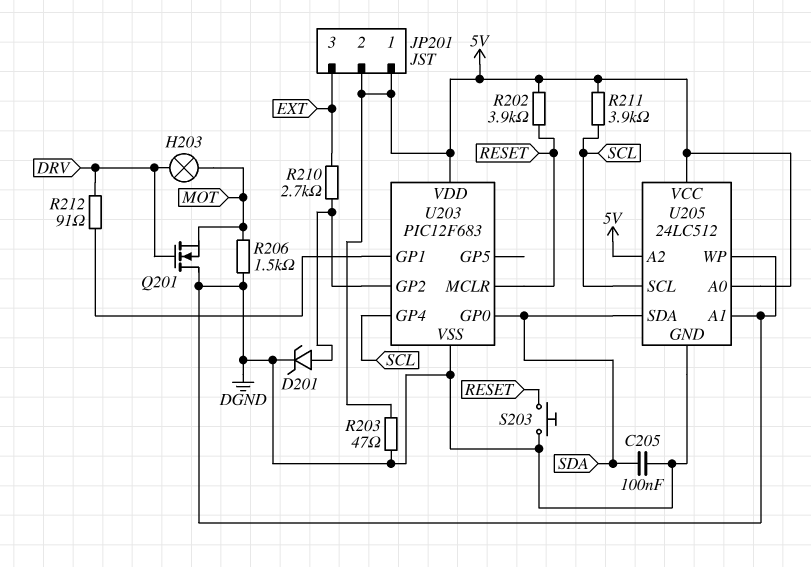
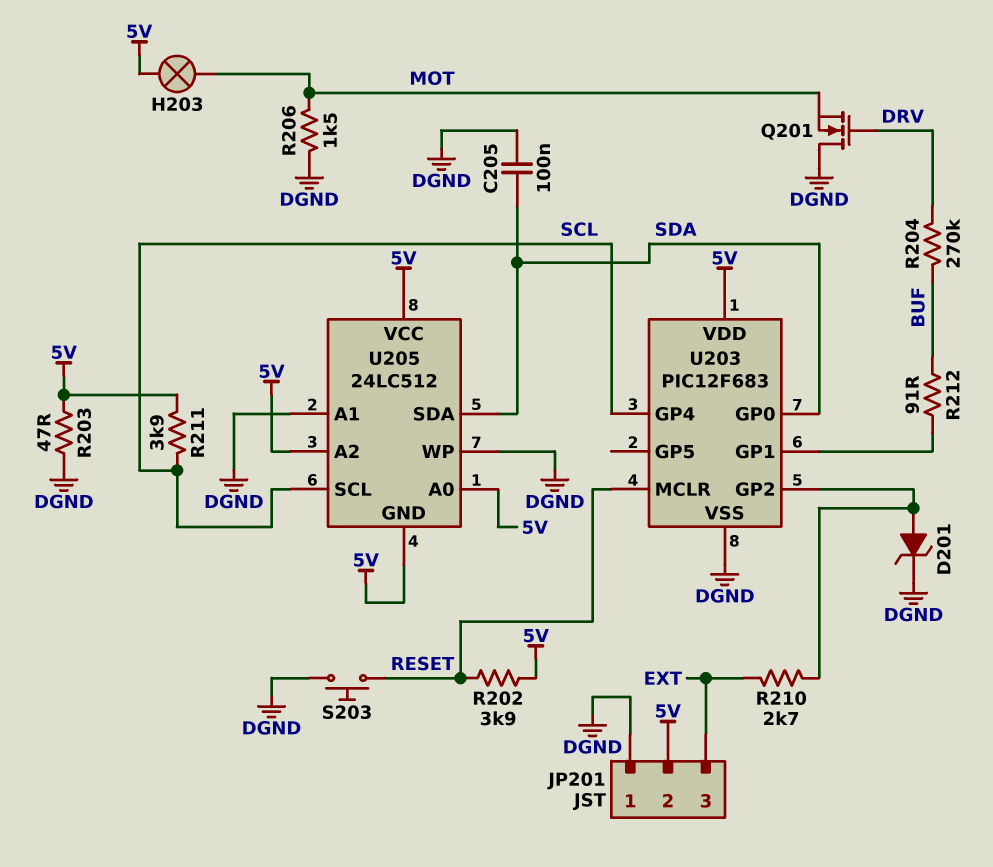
H203: lamp (DRV, MOT) -> lamp (5V, MOT)
JP201 pin 1: 5V -> DGND
R204: none -> 270k (BUF, DRV)
R212: 91 (DRV, U203/GP1) -> 91 (BUF, U203/GP1)
U205 pin GND: DGND -> 5V

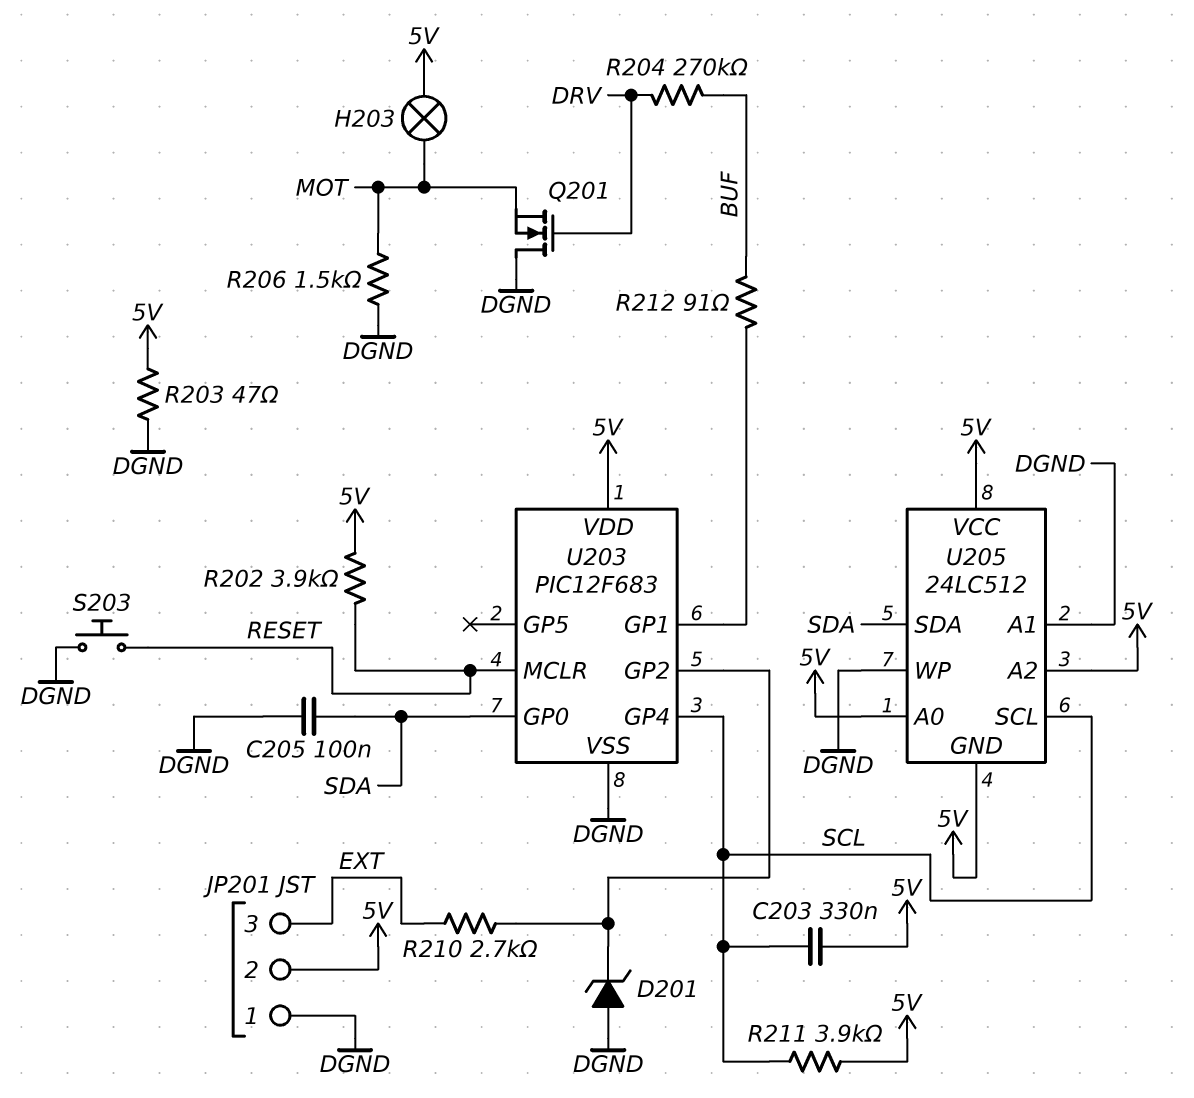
C203: none -> 330nF (5V, SCL)
D201: zener (A U203/GP2, K DGND) -> zener (A DGND, K U203/GP2)

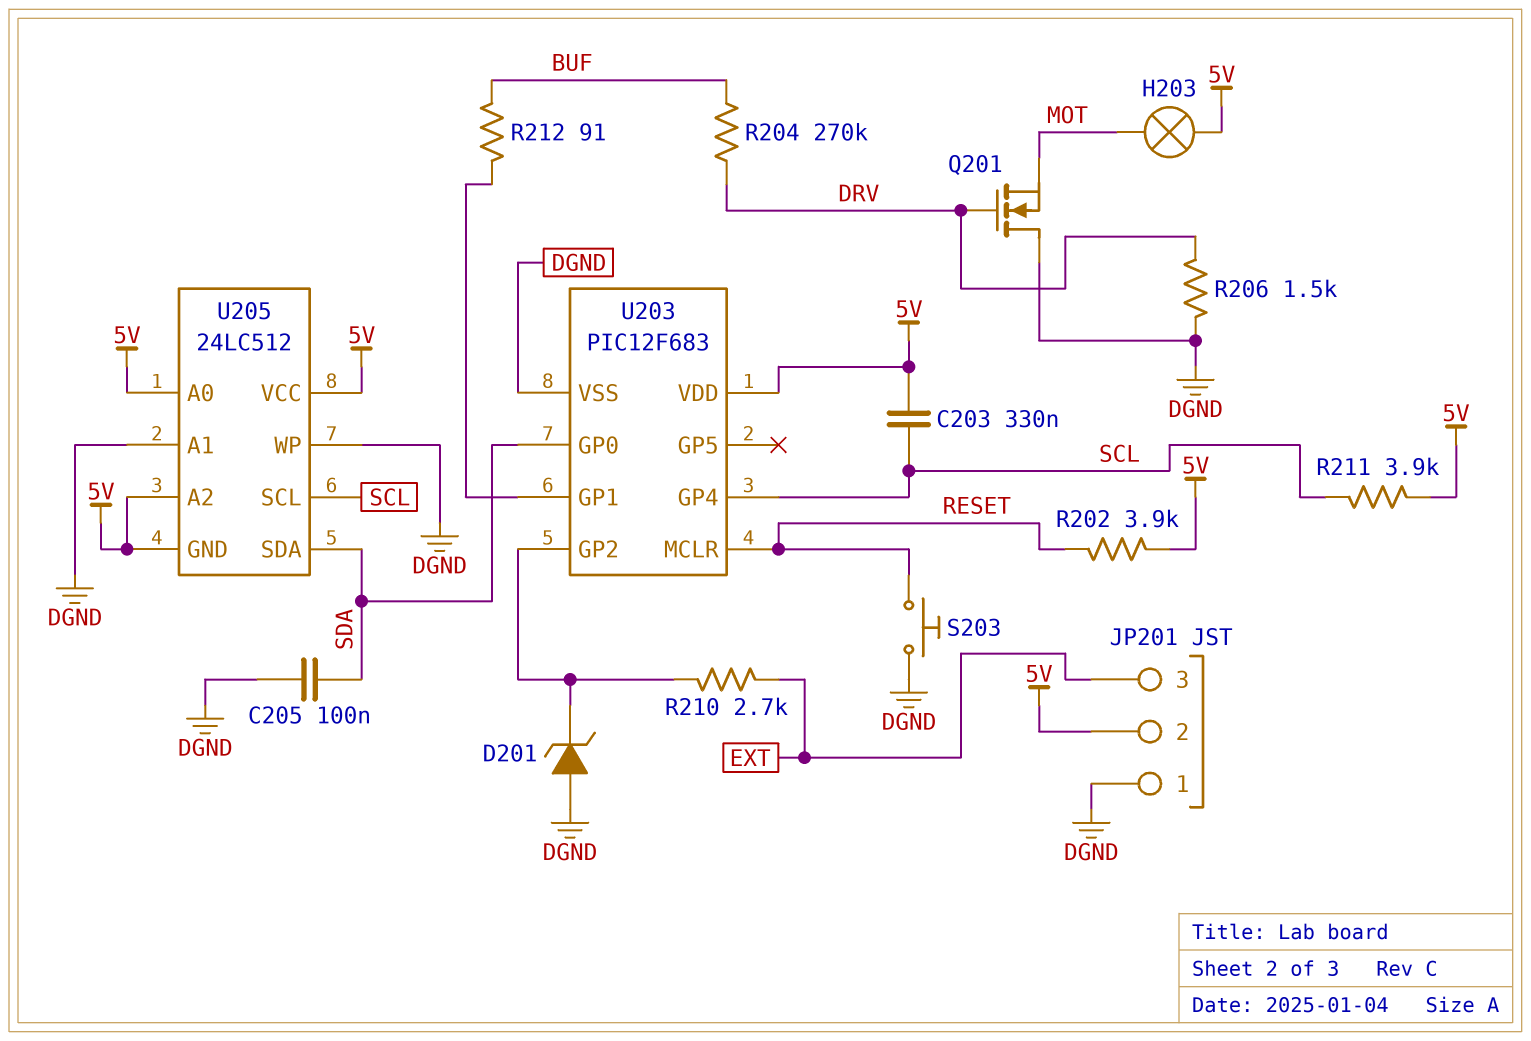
R203: 47 (5V, DGND) -> none
R206: 1.5k (DGND, MOT) -> 1.5k (DGND, DRV)

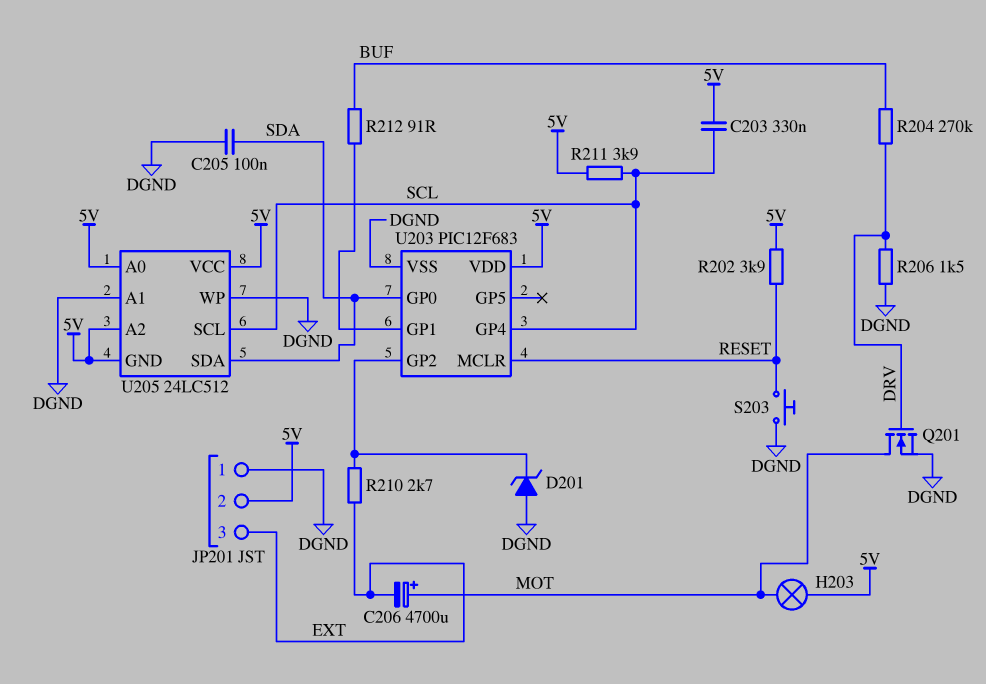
C206: none -> 4700uF (plus MOT, minus EXT)
Q201: NMOS (G DRV, D DGND, S MOT) -> NMOS (G DRV, D MOT, S DGND)

